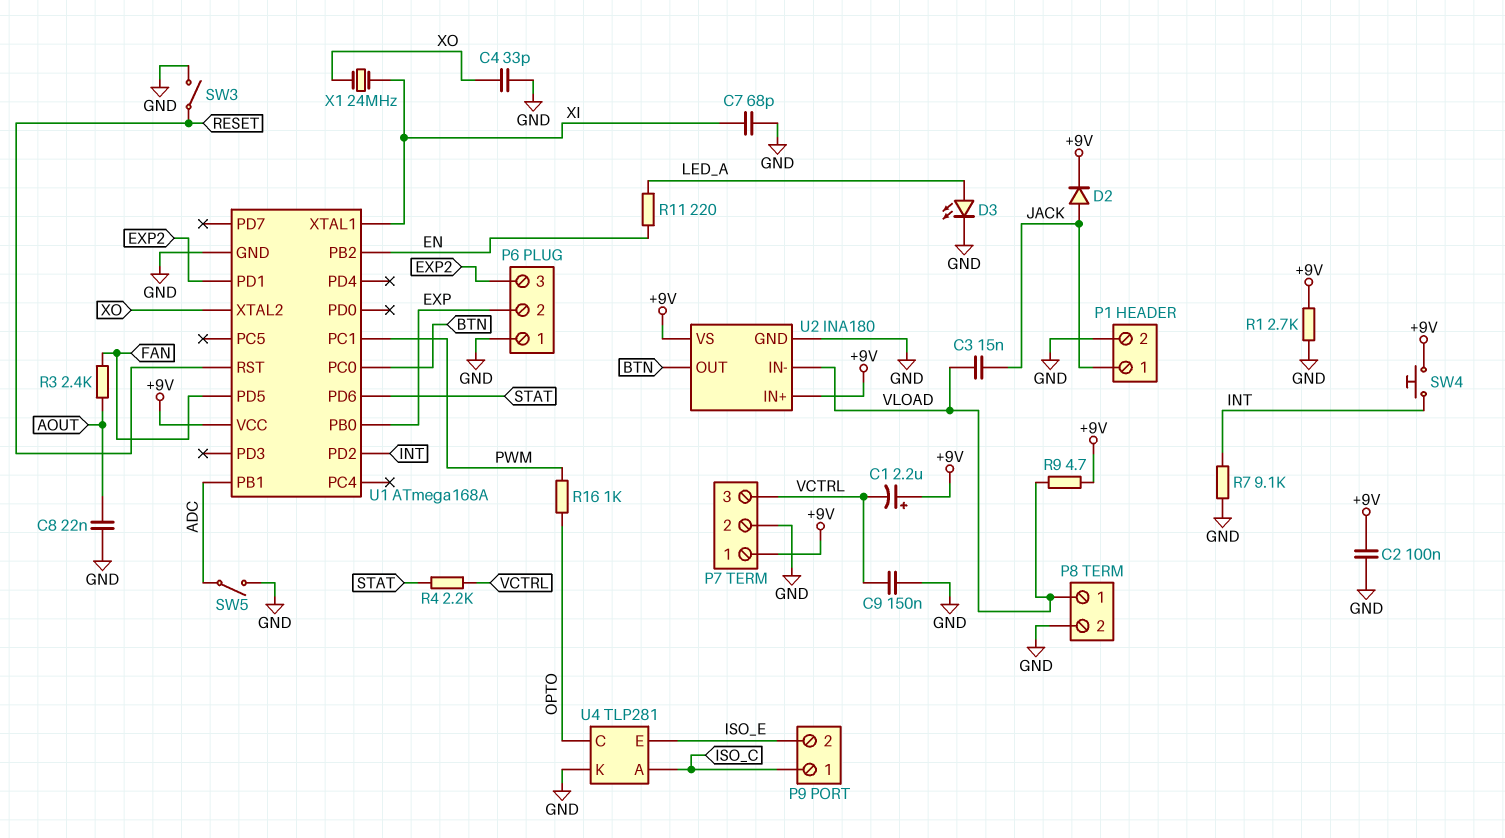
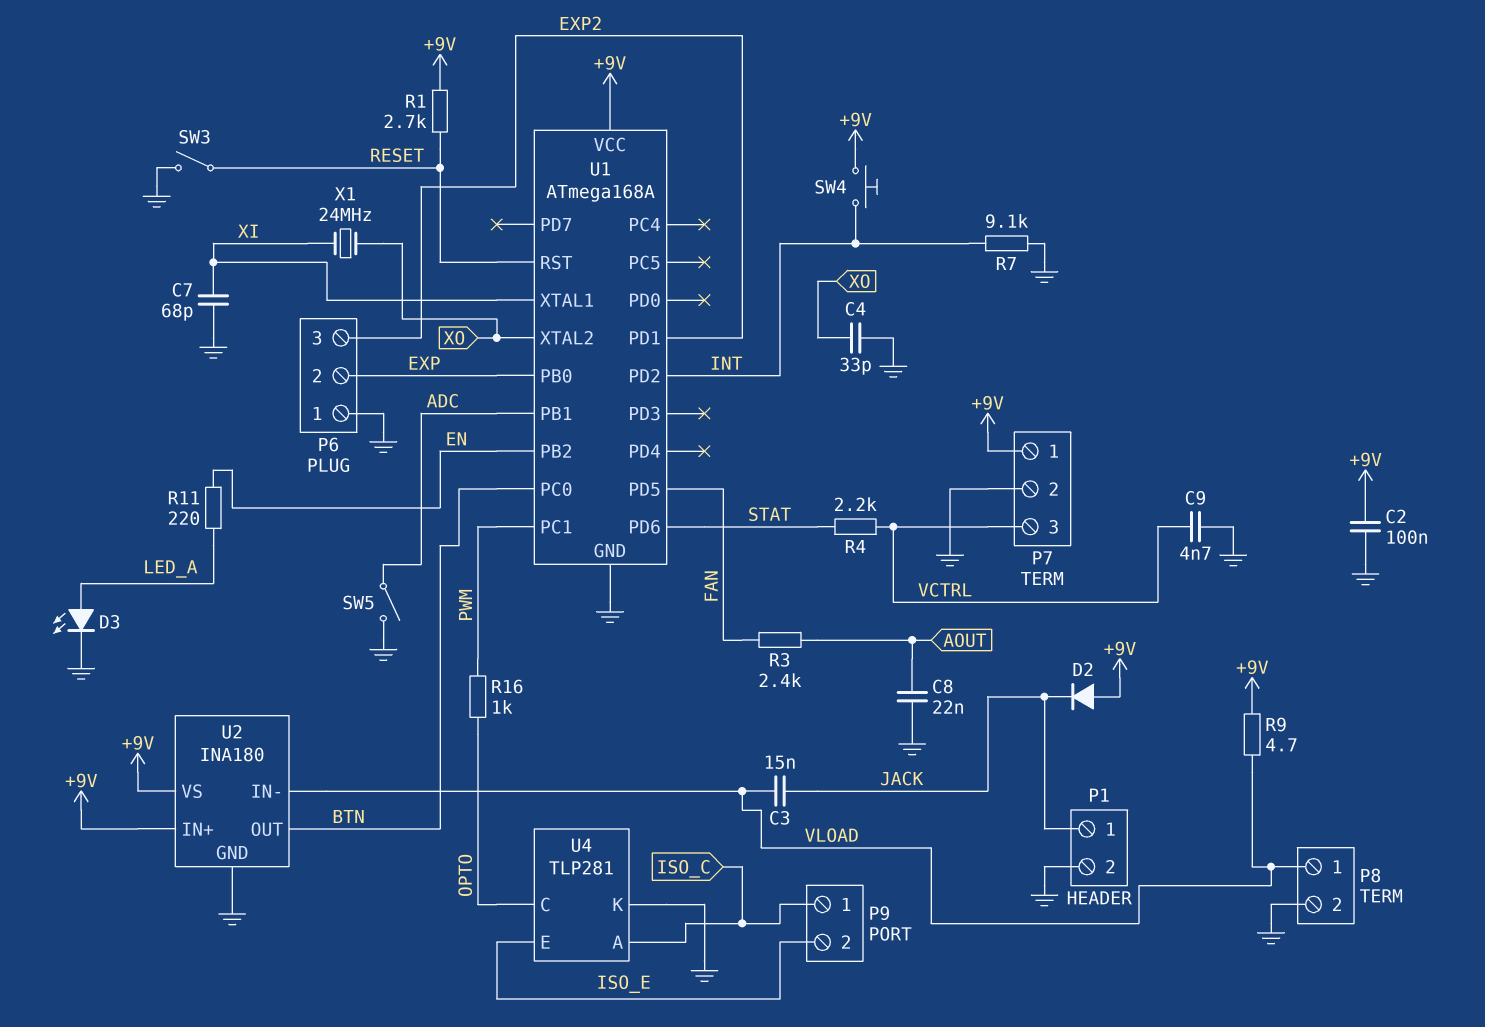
C1: 2.2uF (plus +9V, minus VCTRL) -> none
C9: 150nF (GND, VCTRL) -> 4.7nF (GND, VCTRL)
D2: diode (A JACK, K +9V) -> diode (A +9V, K JACK)
R1: 2.7k (+9V, GND) -> 2.7k (+9V, RESET)

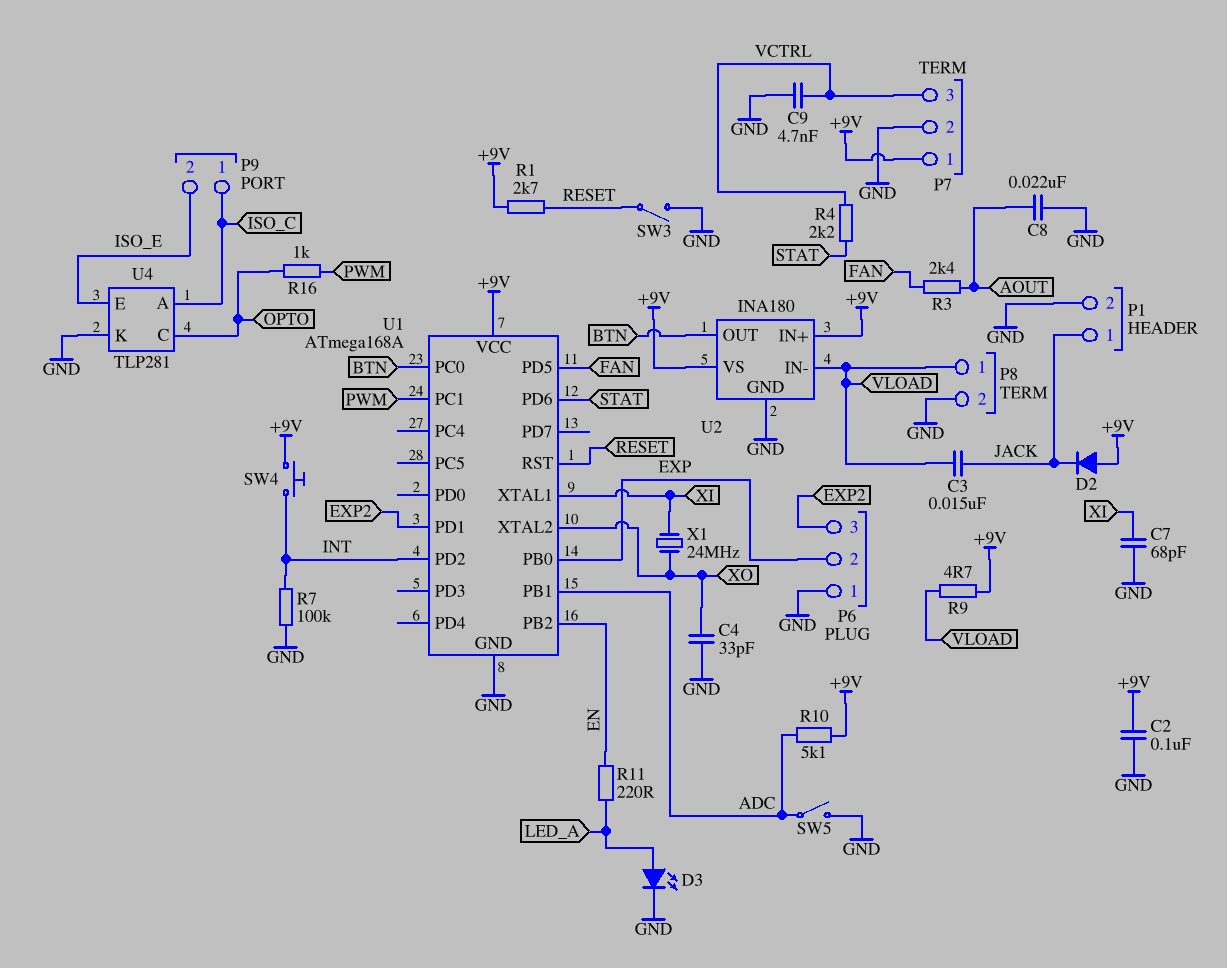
R7: 9.1k (GND, INT) -> 100k (GND, INT)
R10: none -> 5.1k (+9V, ADC)

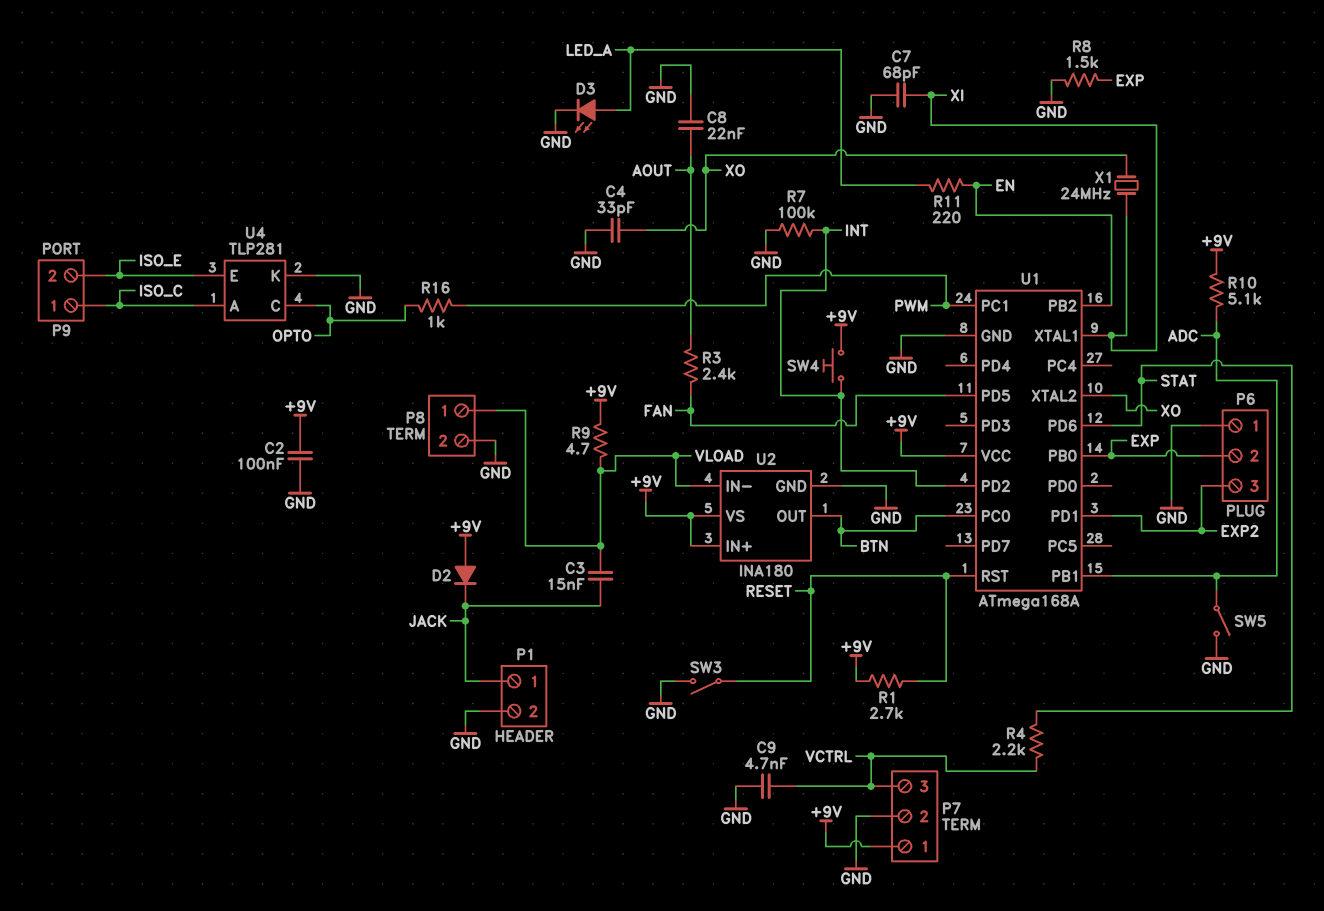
R8: none -> 1.5k (EXP, GND)

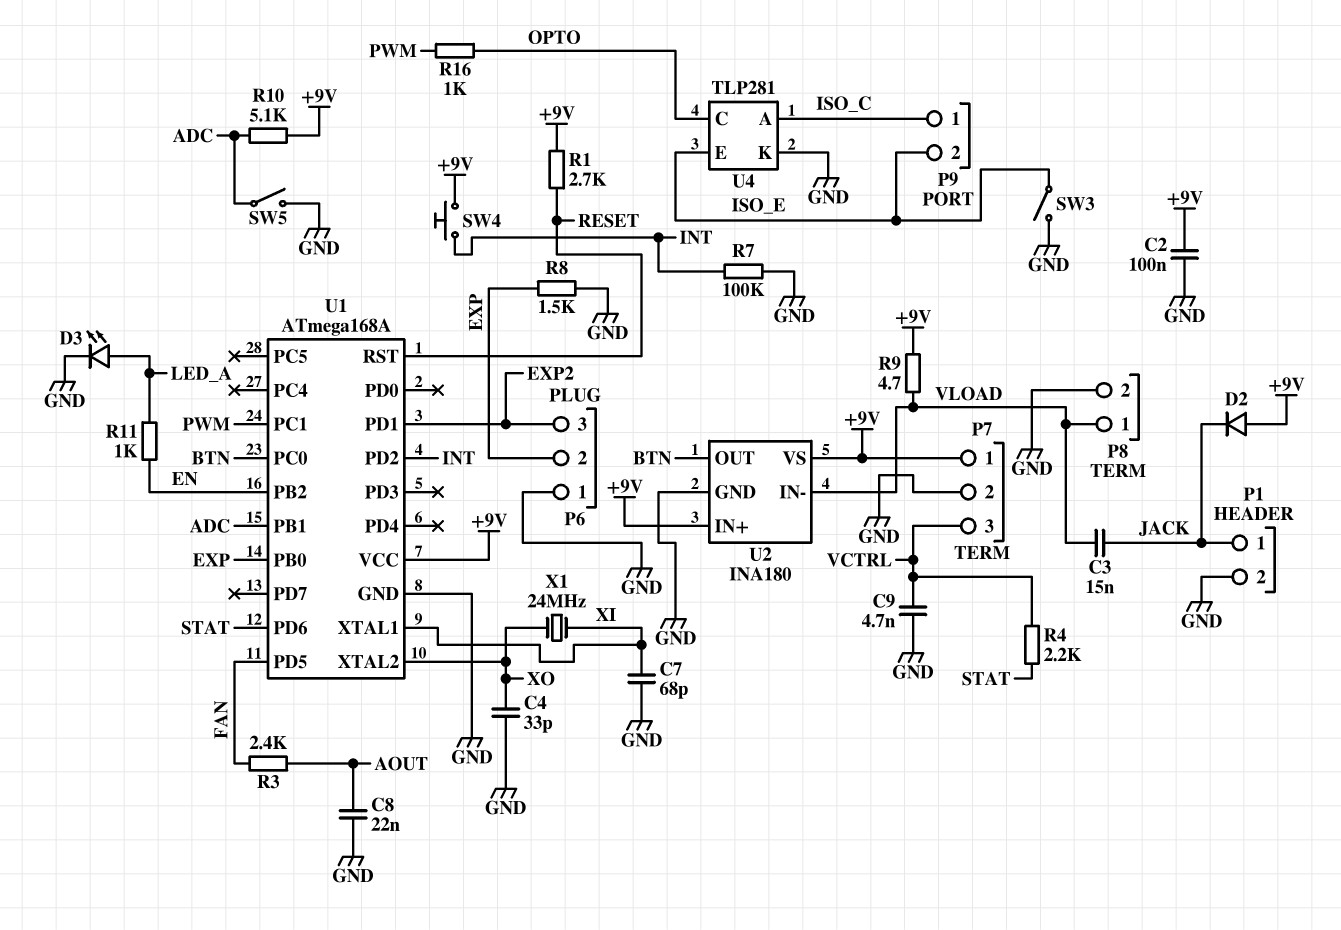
R11: 220 (EN, LED_A) -> 1k (EN, LED_A)
SW3: switch (GND, RESET) -> switch (GND, ISO_E)

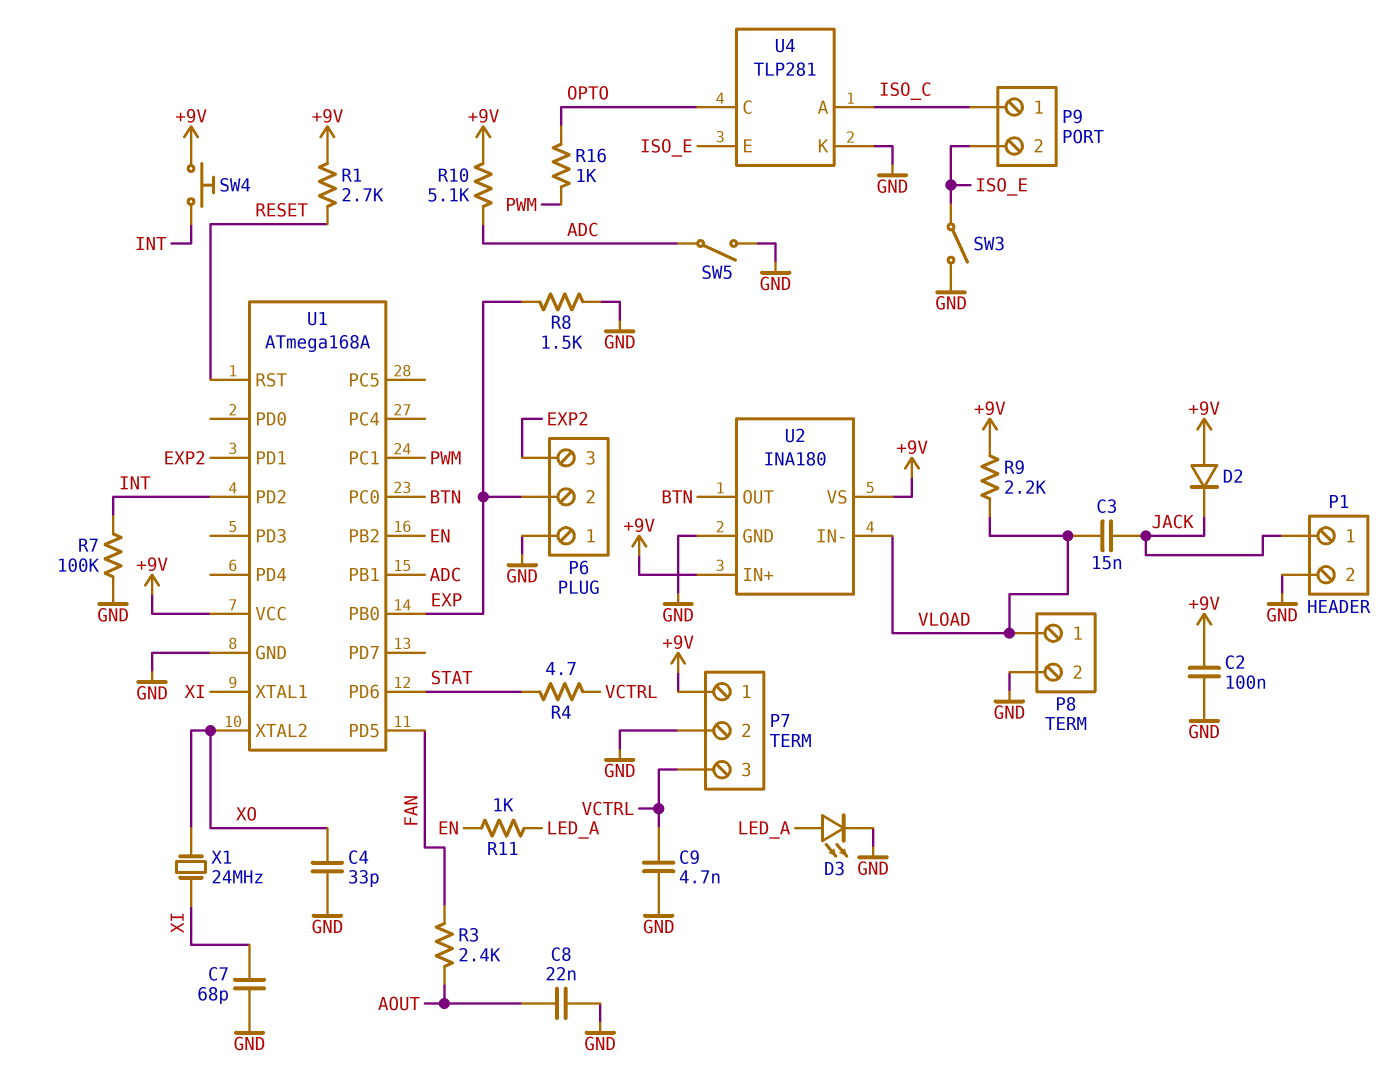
R4: 2.2k (STAT, VCTRL) -> 4.7 (STAT, VCTRL)
R9: 4.7 (+9V, VLOAD) -> 2.2k (+9V, VLOAD)

